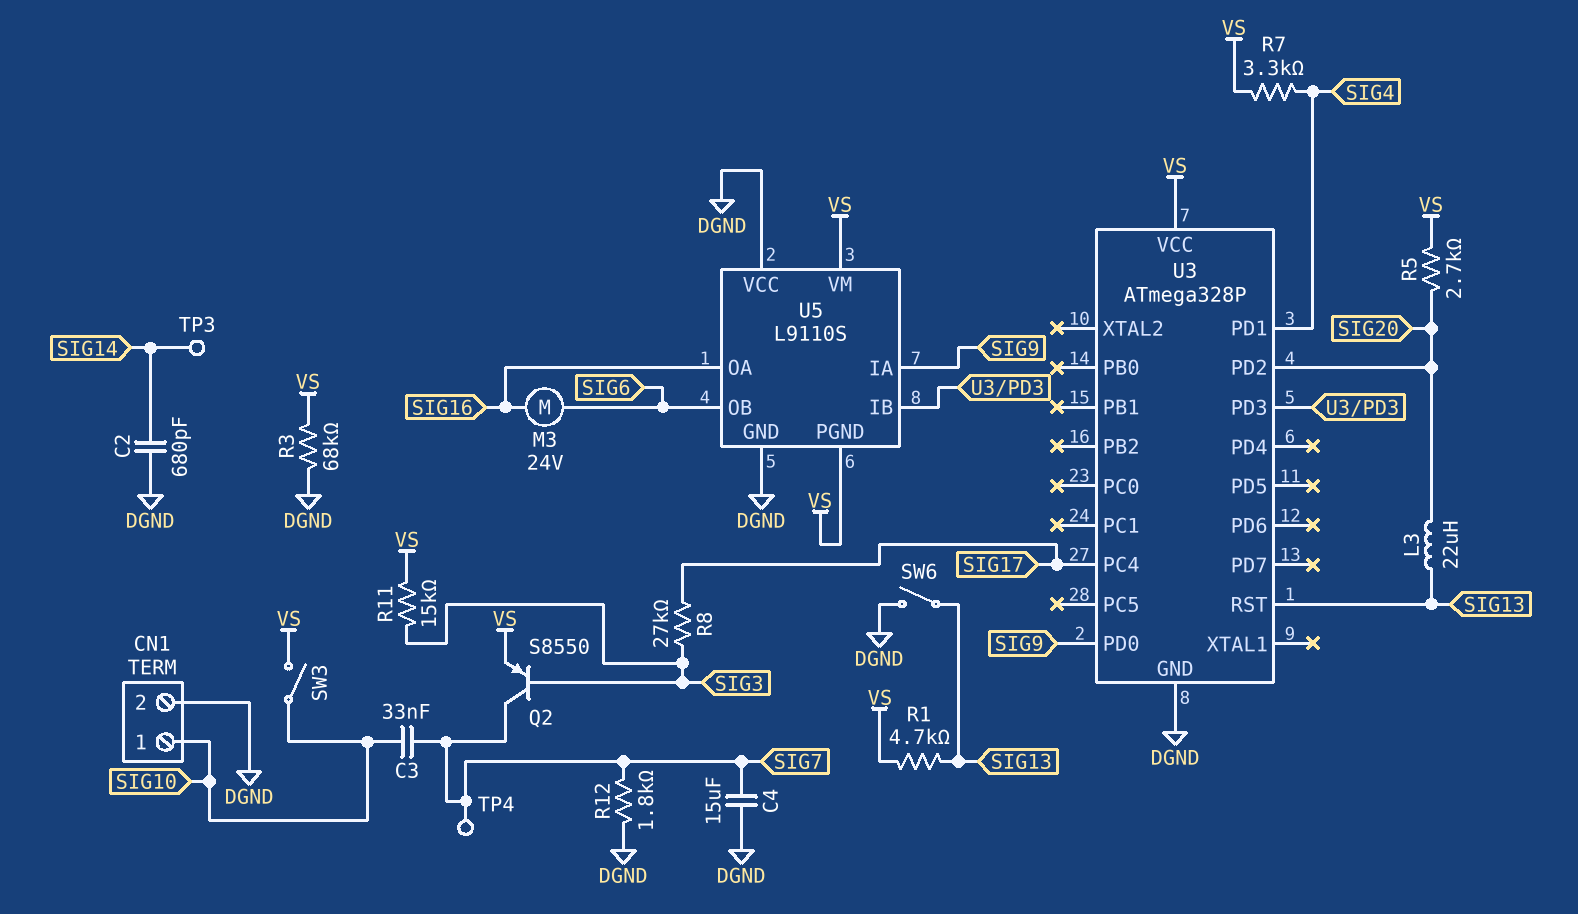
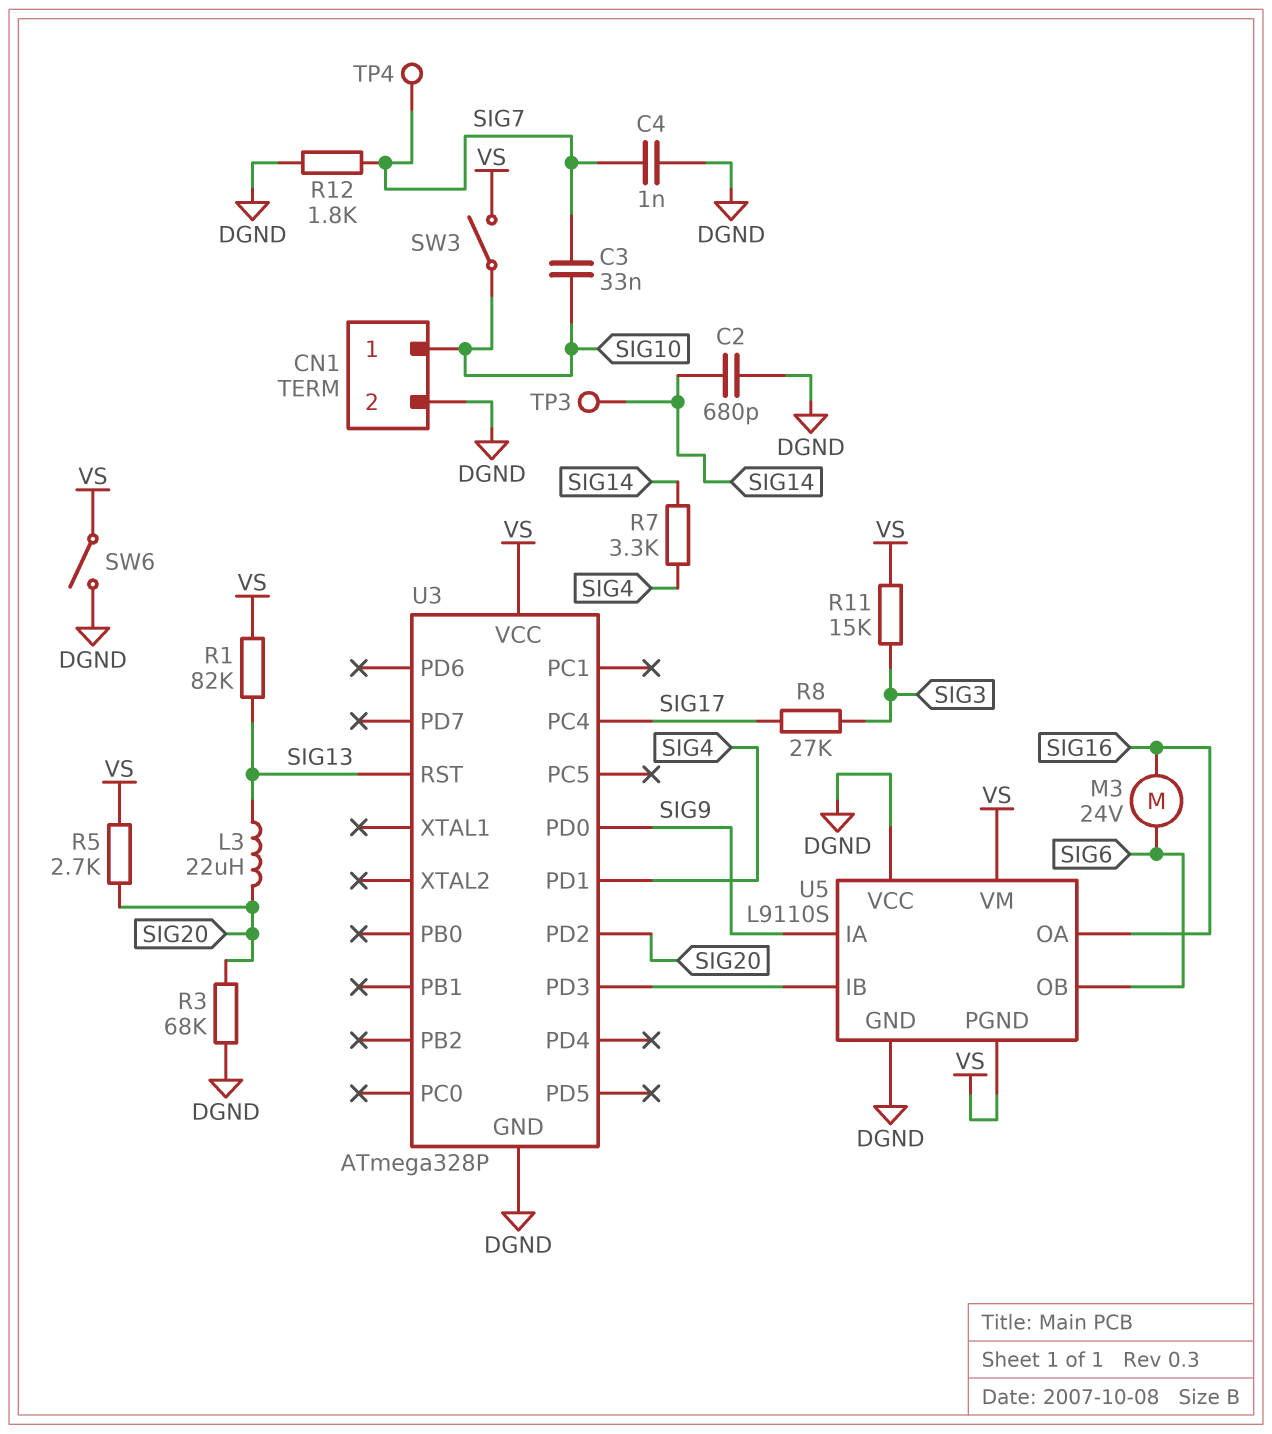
C4: 15uF (DGND, SIG7) -> 1nF (DGND, SIG7)
Q2: PNP S8550 (B SIG3, C SIG7, E VS) -> none
R1: 4.7k (SIG13, VS) -> 82k (SIG13, VS)
R3: 68k (DGND, VS) -> 68k (DGND, SIG20)
R7: 3.3k (SIG4, VS) -> 3.3k (SIG4, SIG14)
SW6: switch (DGND, SIG13) -> switch (DGND, VS)

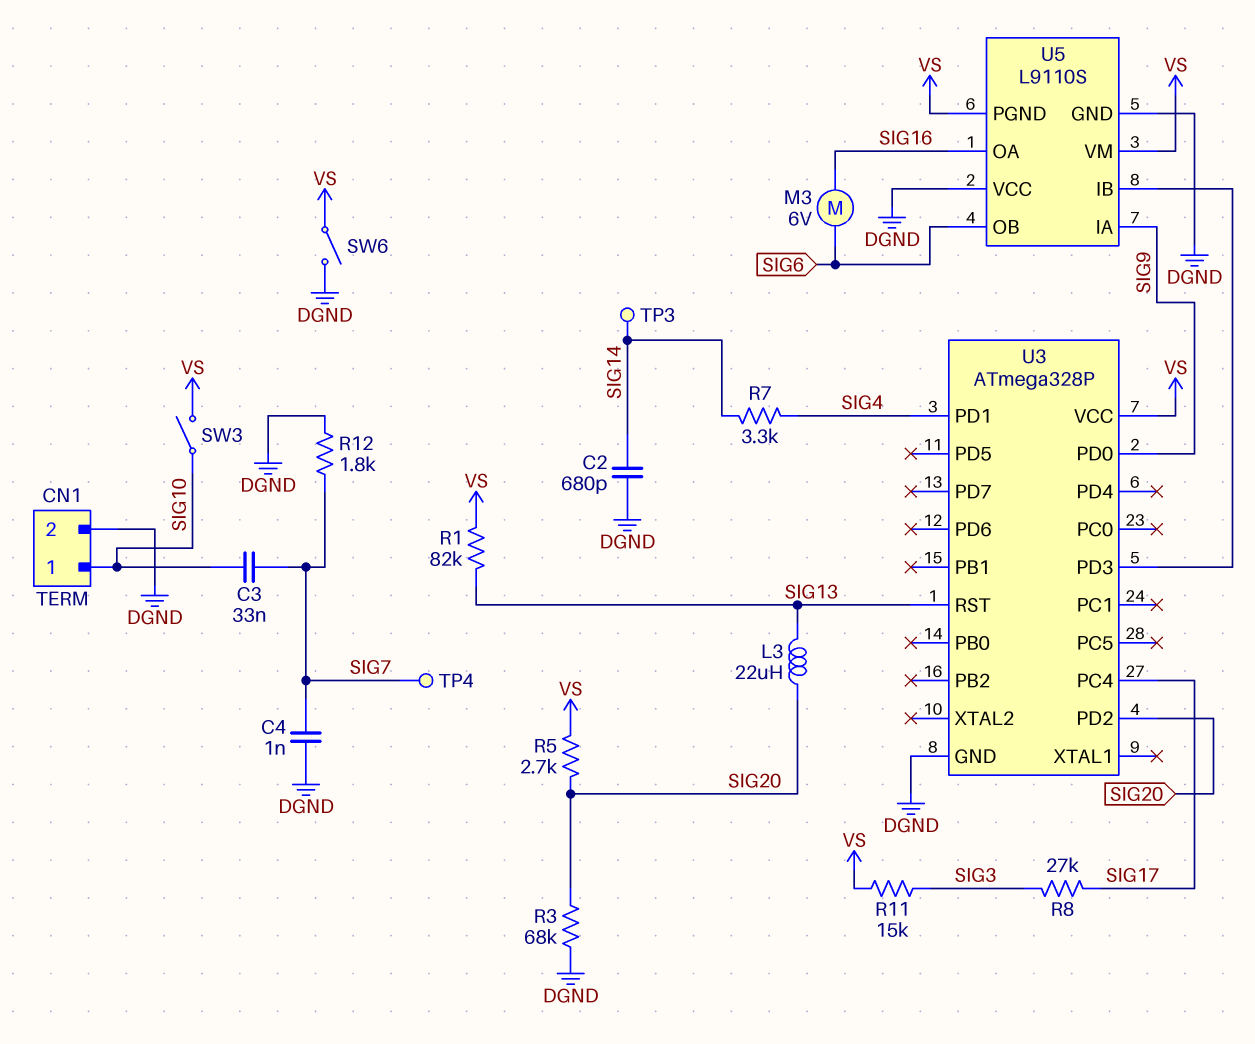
M3: motor 24V (SIG6, SIG16) -> motor 6V (SIG6, SIG16)

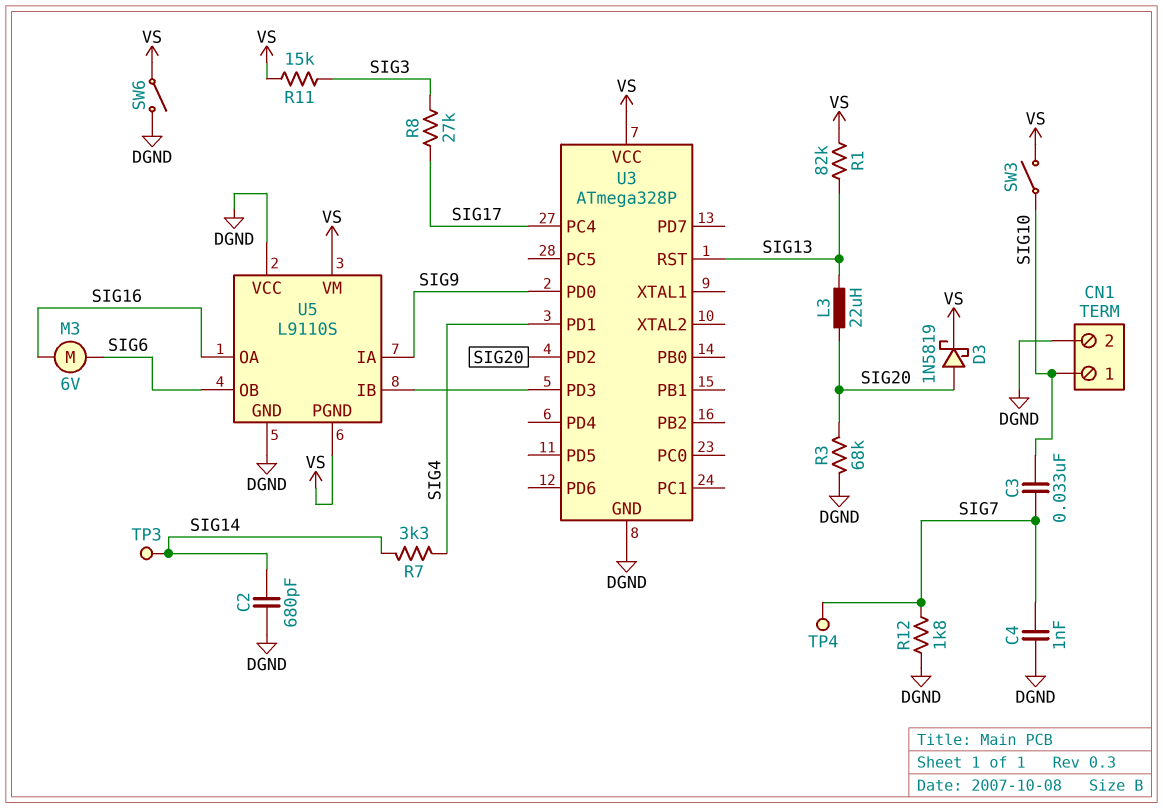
D3: none -> schottky 1N5819 (A SIG20, K VS)
R5: 2.7k (SIG20, VS) -> none

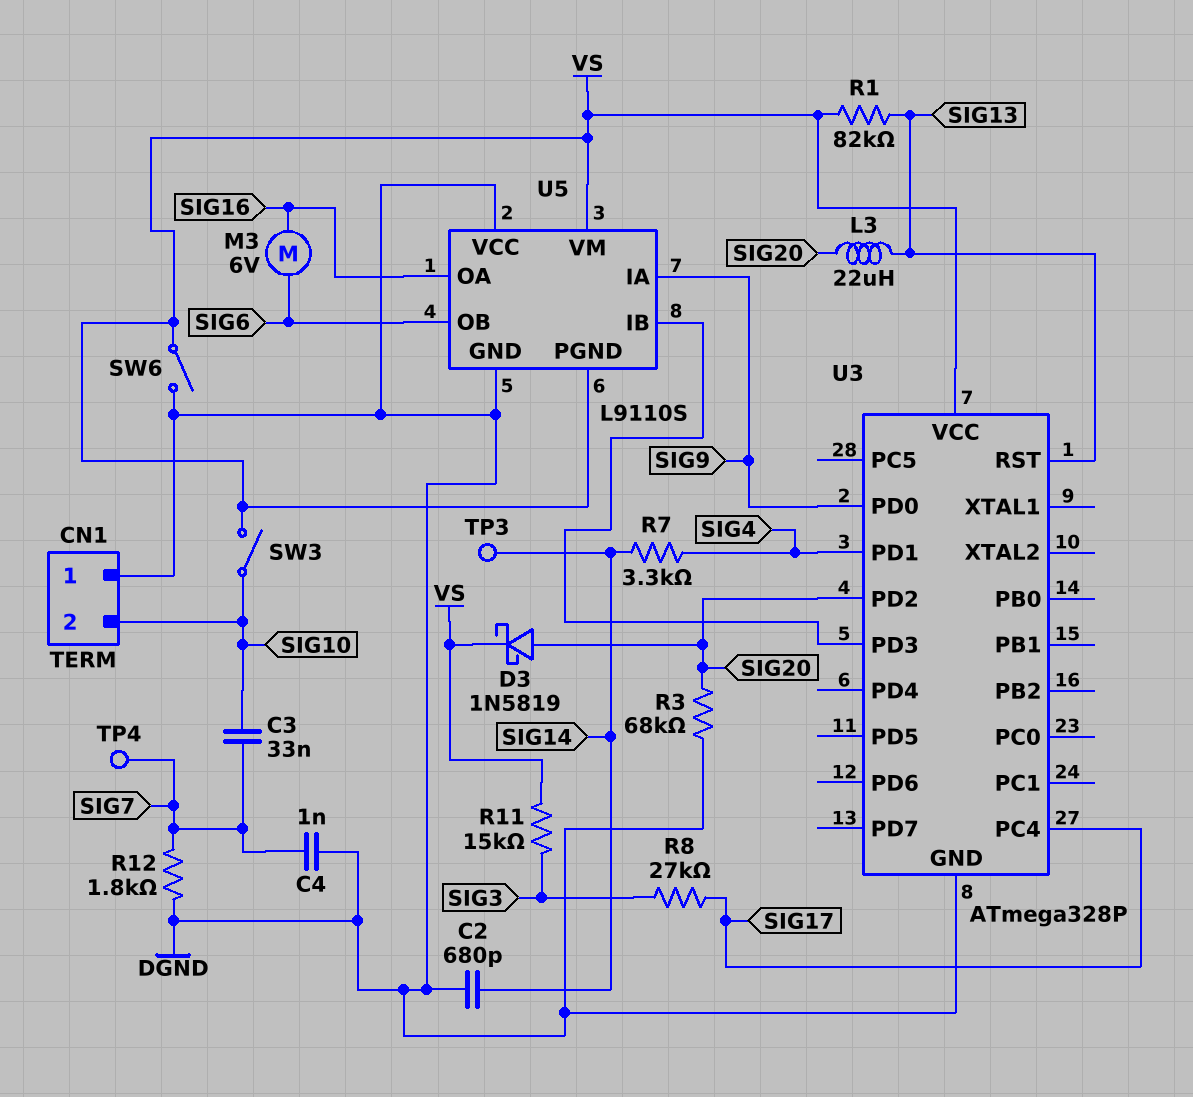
CN1 pin 1: SIG10 -> DGND
CN1 pin 2: DGND -> SIG10

